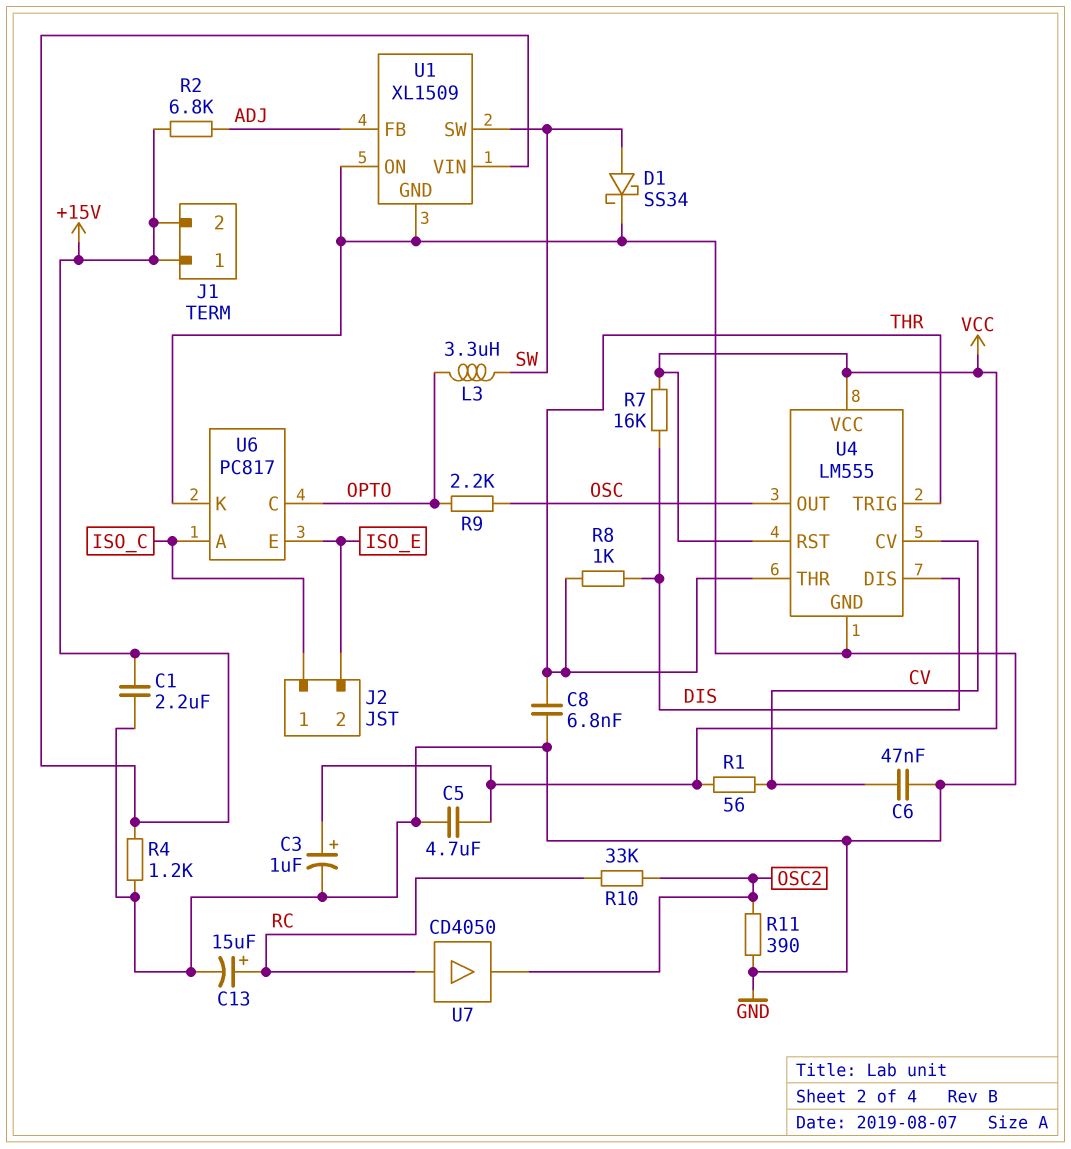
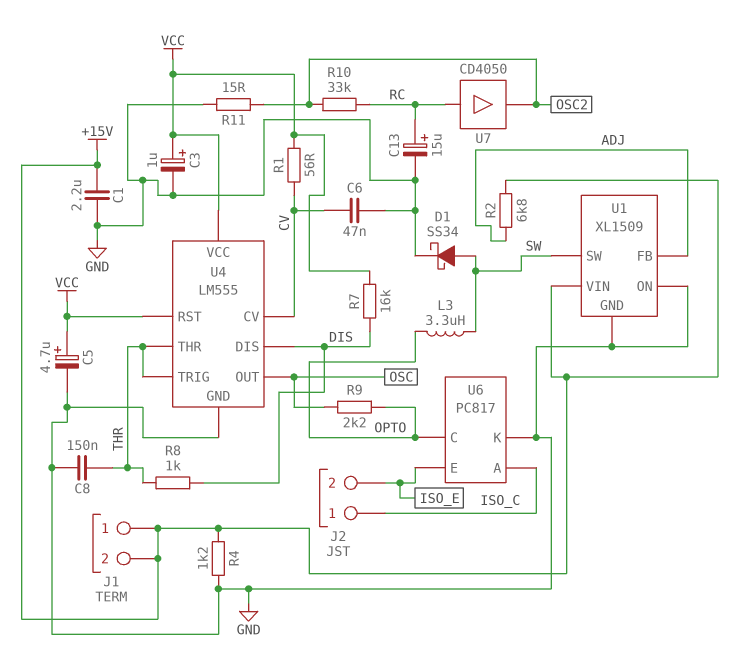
C5: 4.7uF (GND, VCC) -> 4.7uF (plus VCC, minus GND)
C8: 6.8nF (GND, THR) -> 150nF (GND, THR)
R11: 390 (GND, OSC2) -> 15 (GND, OSC2)

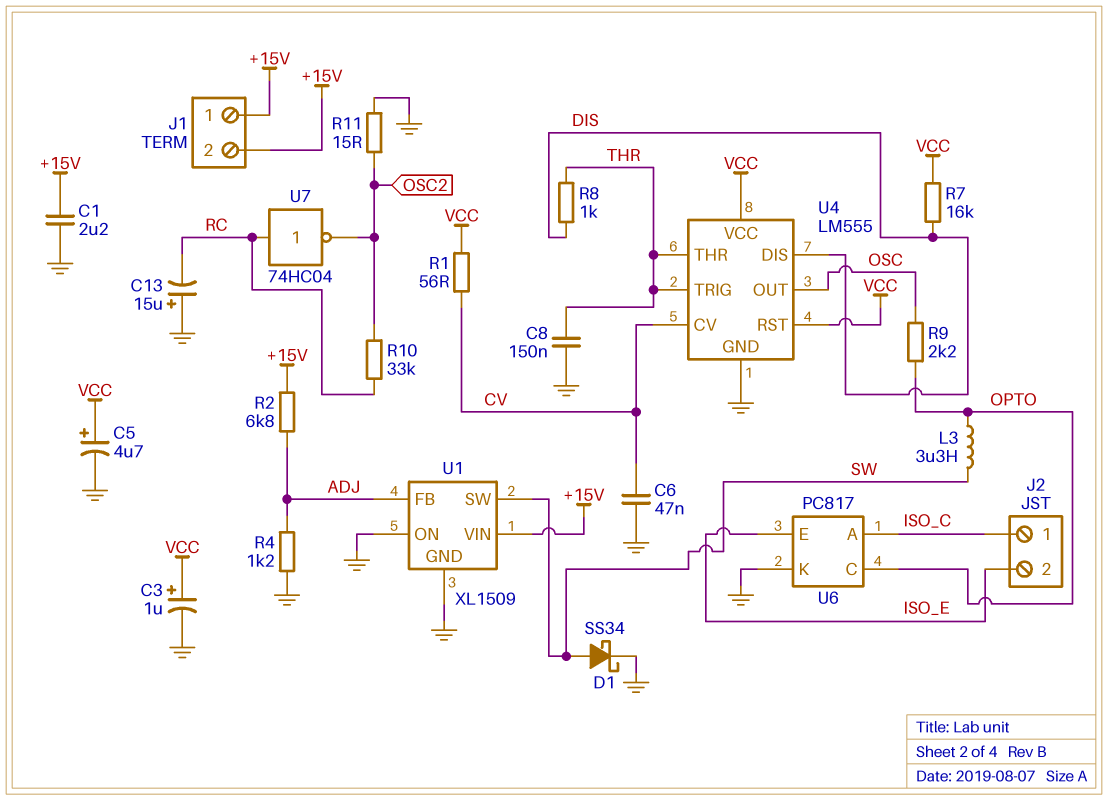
C13: 15uF (plus RC, minus GND) -> 15uF (plus GND, minus RC)
R4: 1.2k (+15V, GND) -> 1.2k (ADJ, GND)
U7: buffer CD4050 (in RC, out OSC2) -> NOT 74HC04 (in RC, out OSC2)

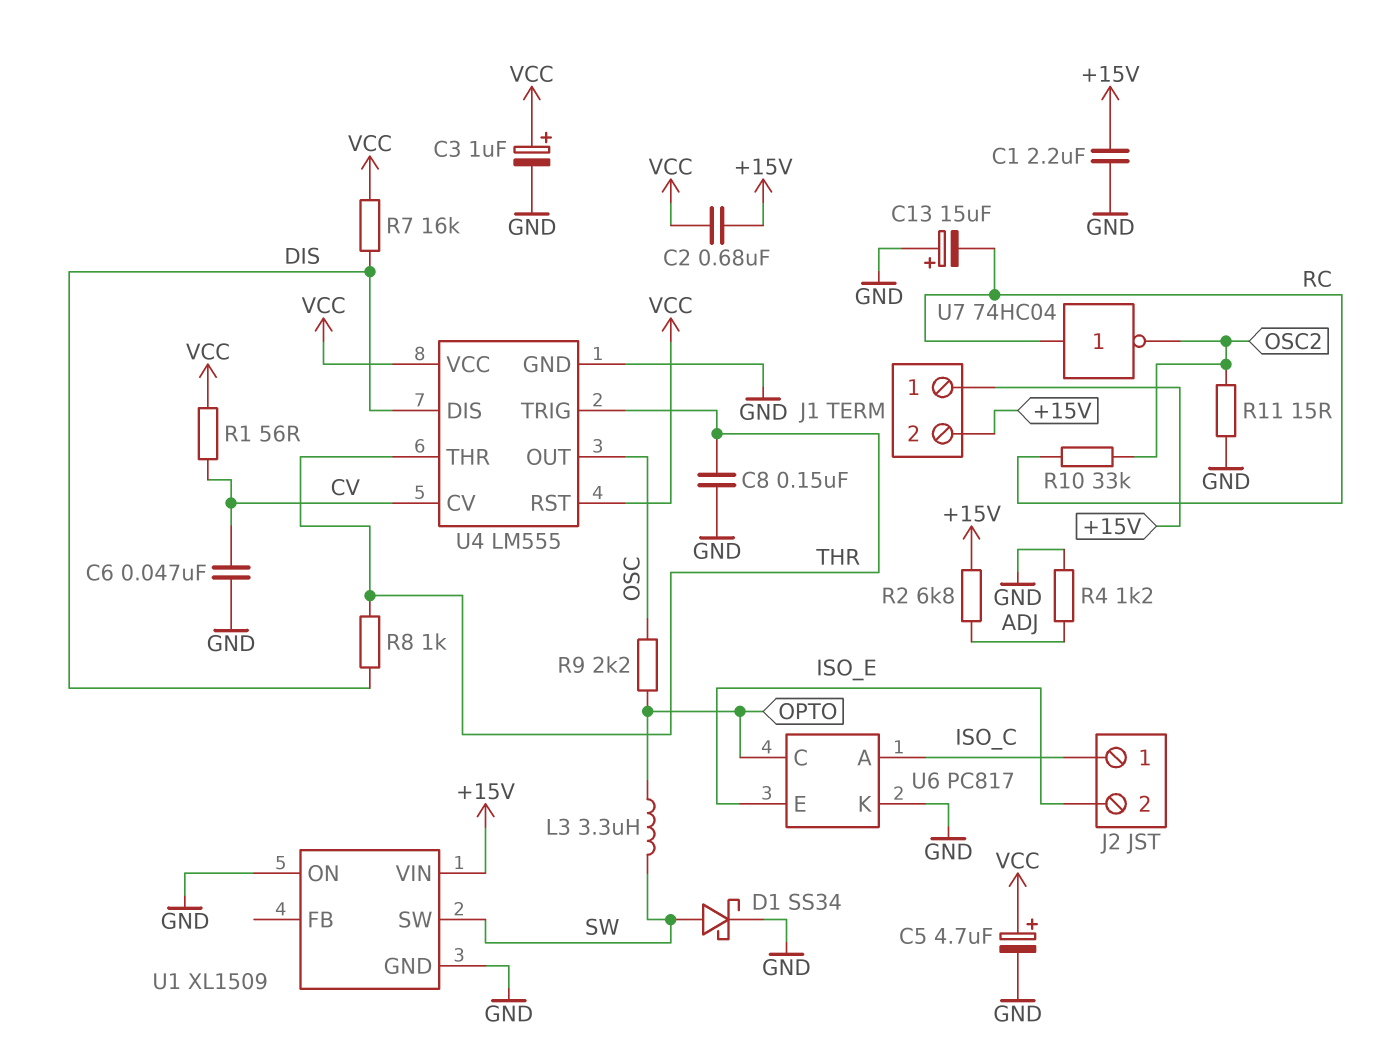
C2: none -> 680nF (+15V, VCC)
U1 pin FB: ADJ -> none

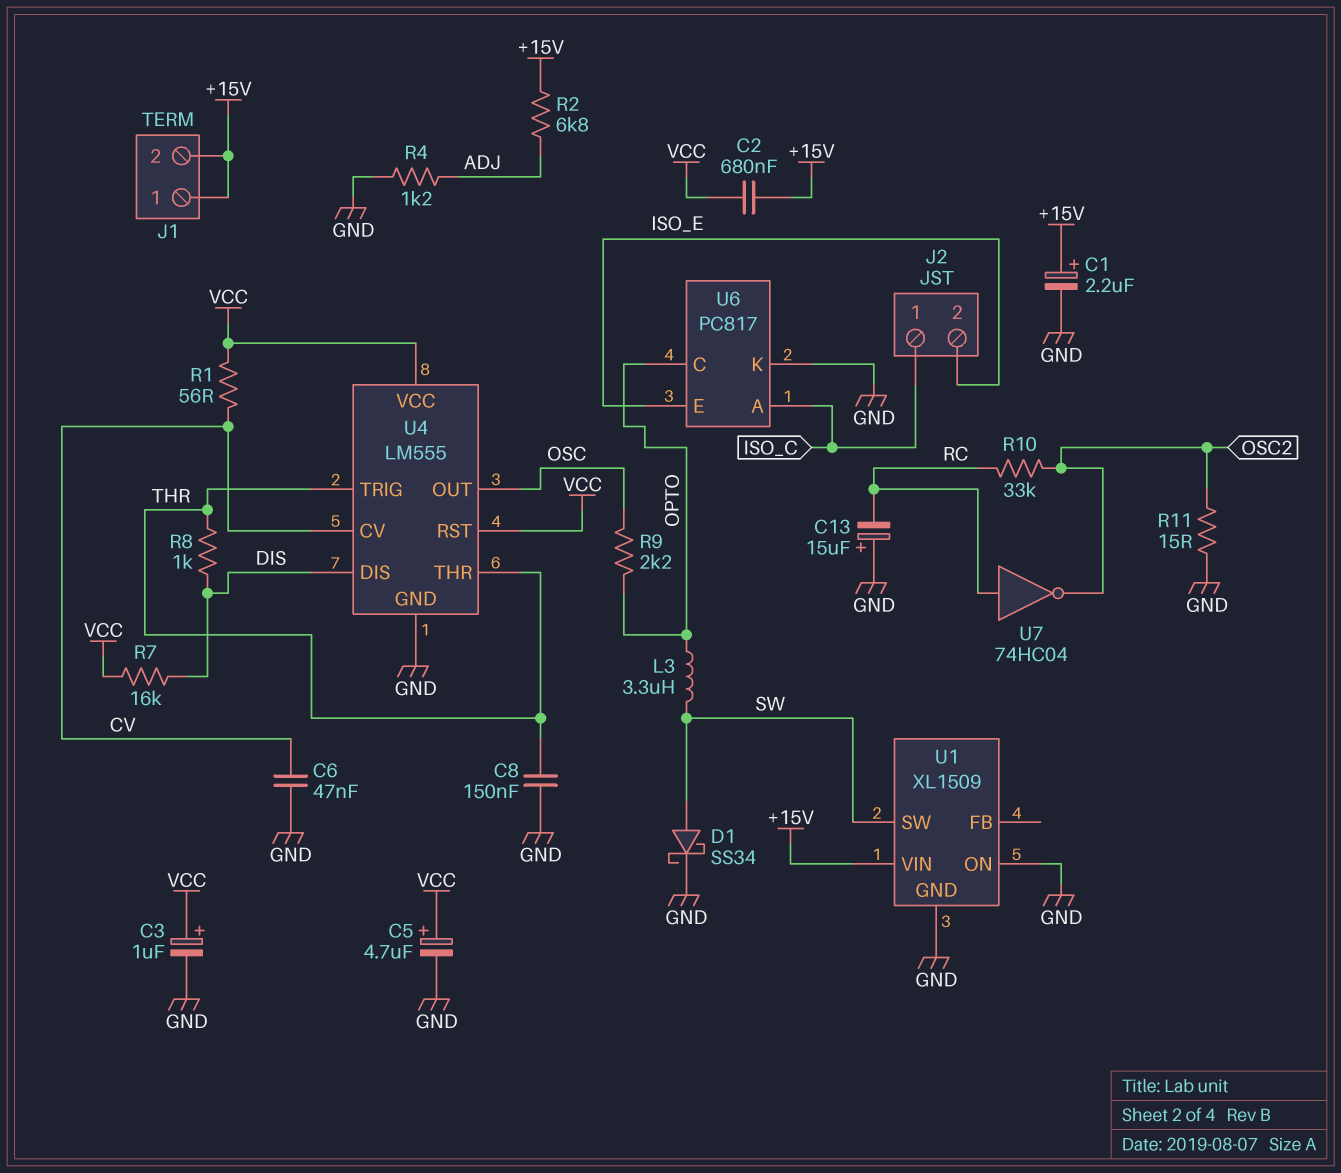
C1: 2.2uF (+15V, GND) -> 2.2uF (plus +15V, minus GND)

